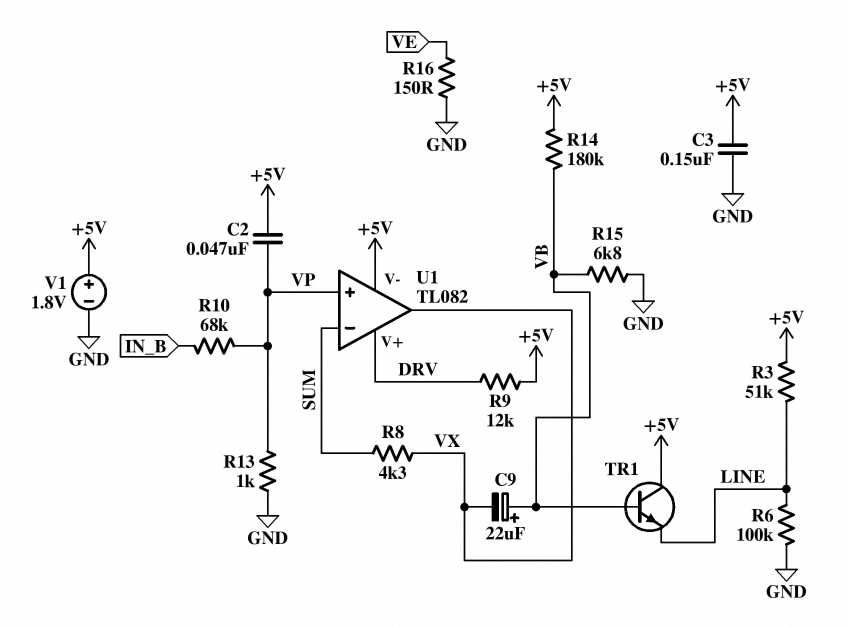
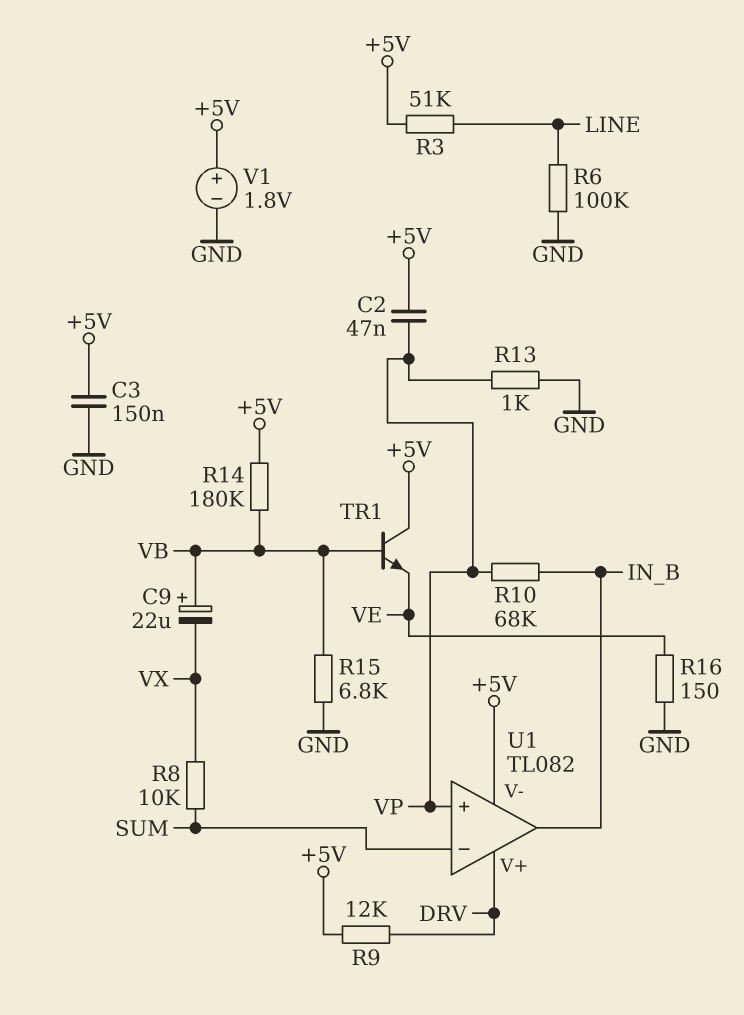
R8: 4.3k (SUM, VX) -> 10k (SUM, VX)
TR1: NPN (B VB, C +5V, E LINE) -> NPN (B VB, C +5V, E VE)
U1 pin out: VX -> IN_B

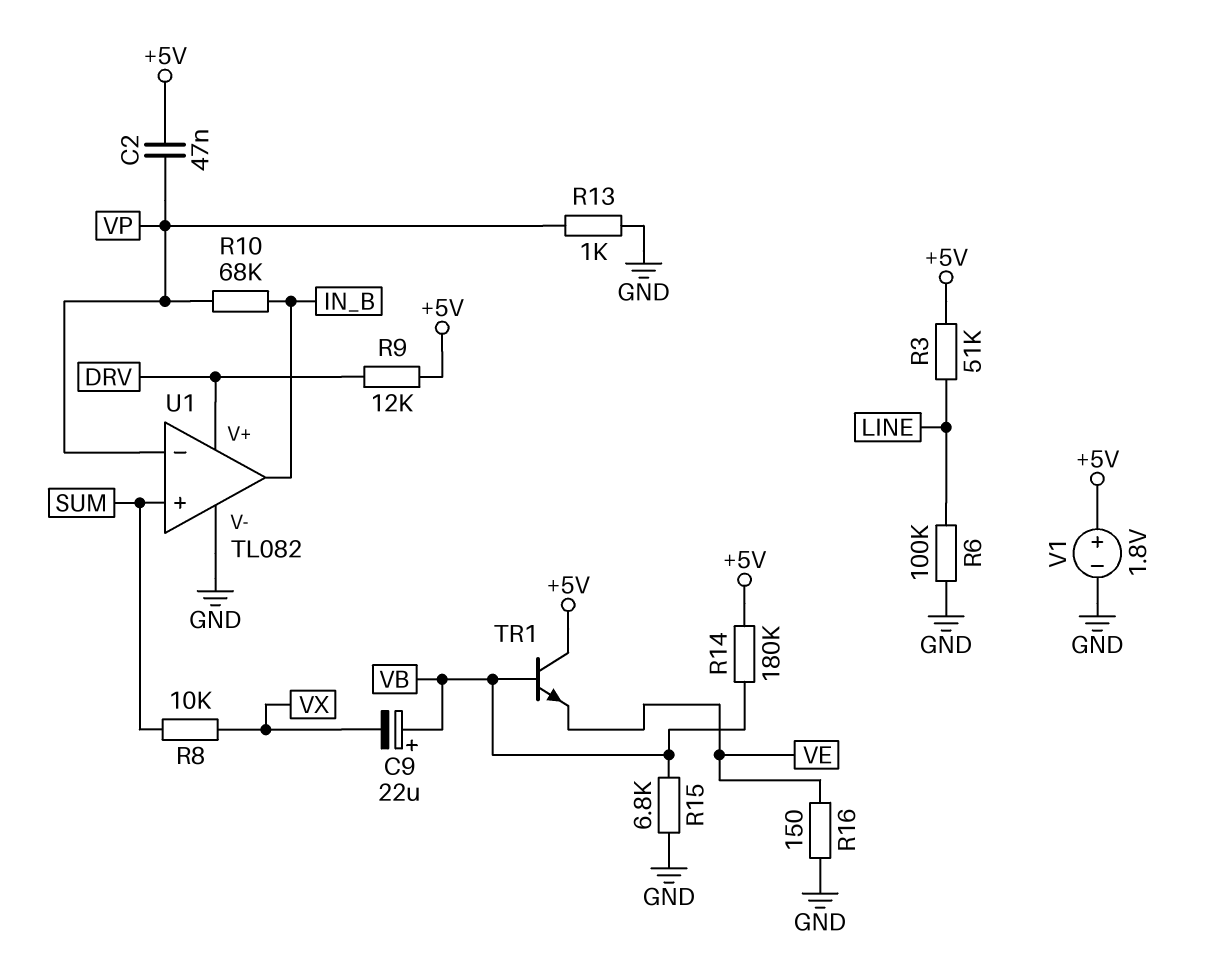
C3: 150nF (+5V, GND) -> none
U1 pin V-: +5V -> GND
U1 pin in+: VP -> SUM
U1 pin in-: SUM -> VP

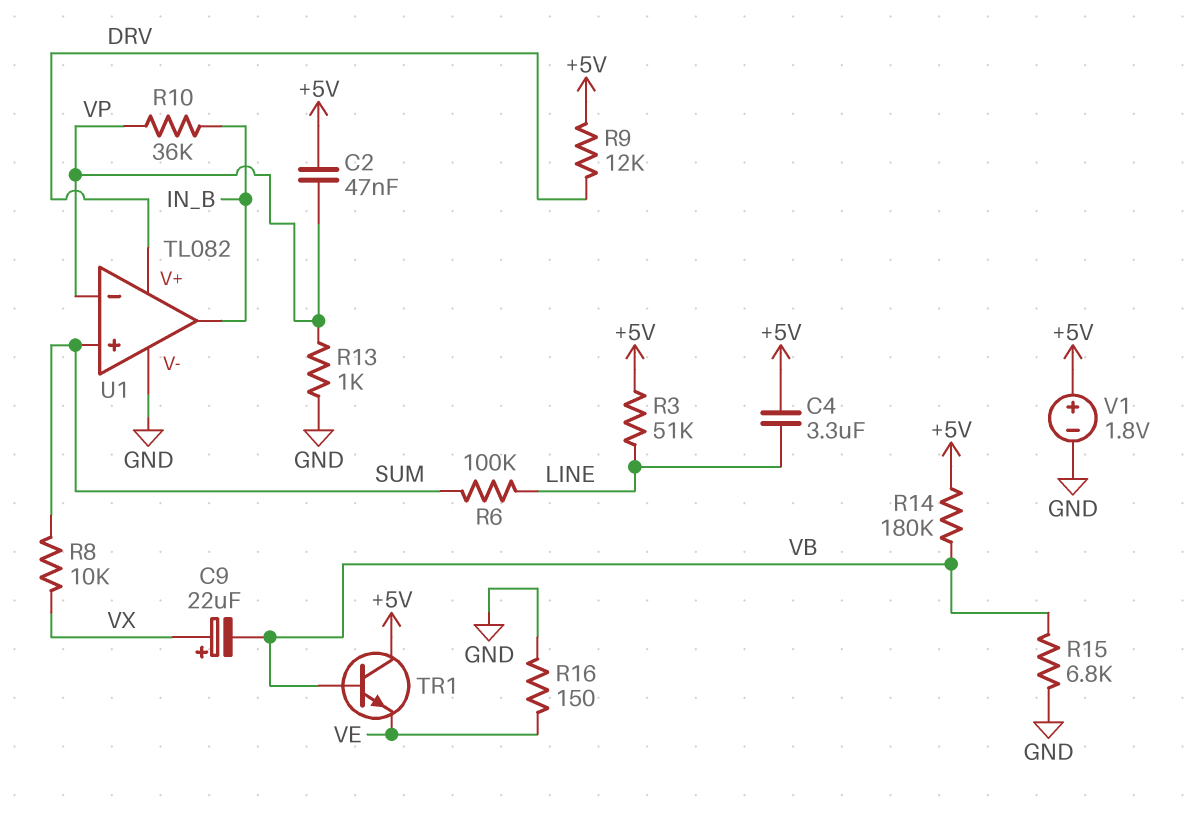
C4: none -> 3.3uF (+5V, LINE)
C9: 22uF (plus VB, minus VX) -> 22uF (plus VX, minus VB)
R6: 100k (GND, LINE) -> 100k (LINE, SUM)
R10: 68k (IN_B, VP) -> 36k (IN_B, VP)

